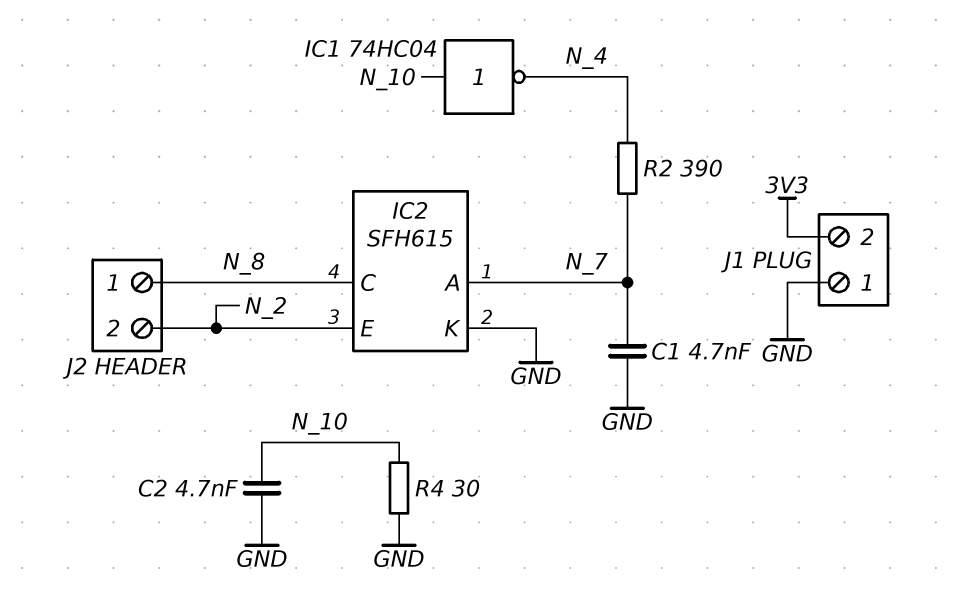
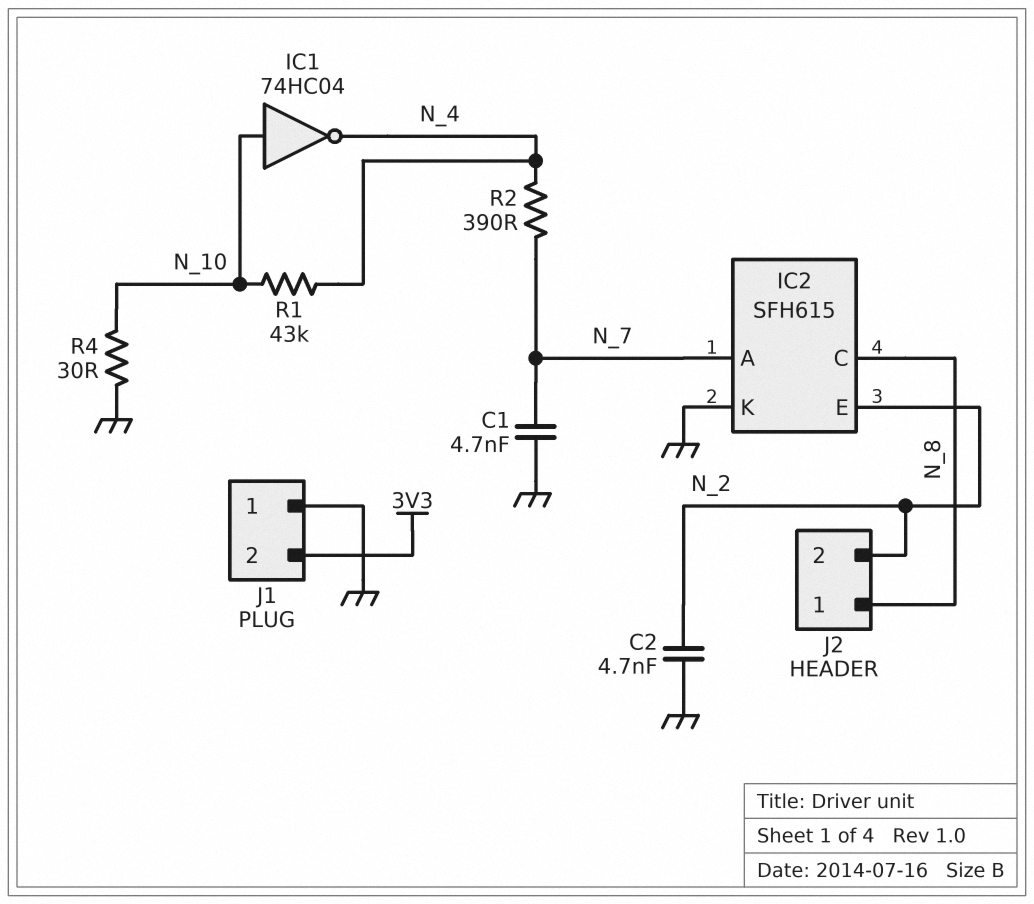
C2: 4.7nF (GND, N_10) -> 4.7nF (GND, N_2)
R1: none -> 43k (N_4, N_10)

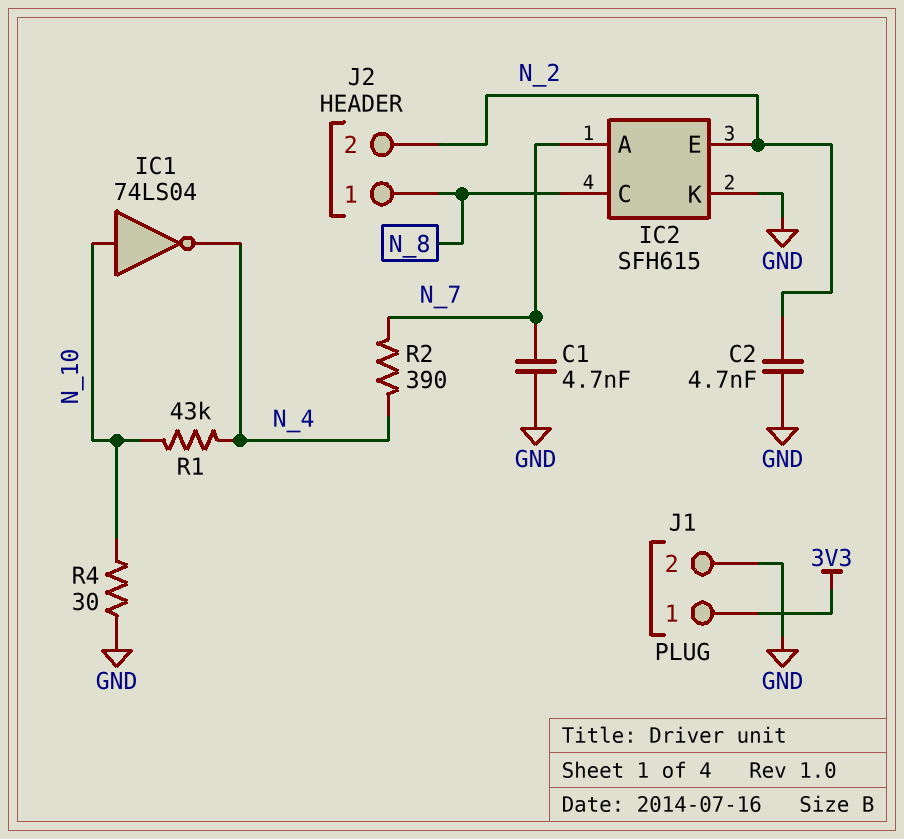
IC1: NOT 74HC04 (in N_10, out N_4) -> NOT 74LS04 (in N_10, out N_4)
J1 pin 1: GND -> 3V3
J1 pin 2: 3V3 -> GND

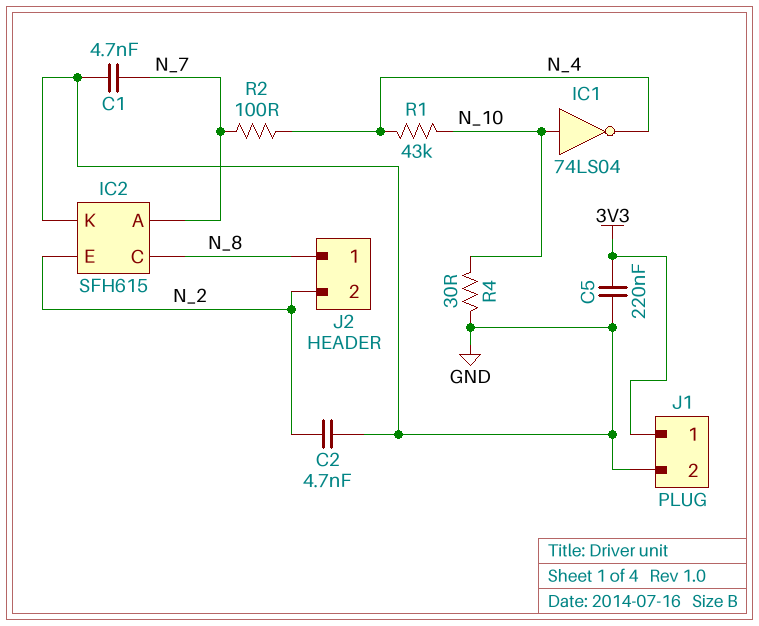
C5: none -> 220nF (3V3, GND)
R2: 390 (N_4, N_7) -> 100 (N_4, N_7)

